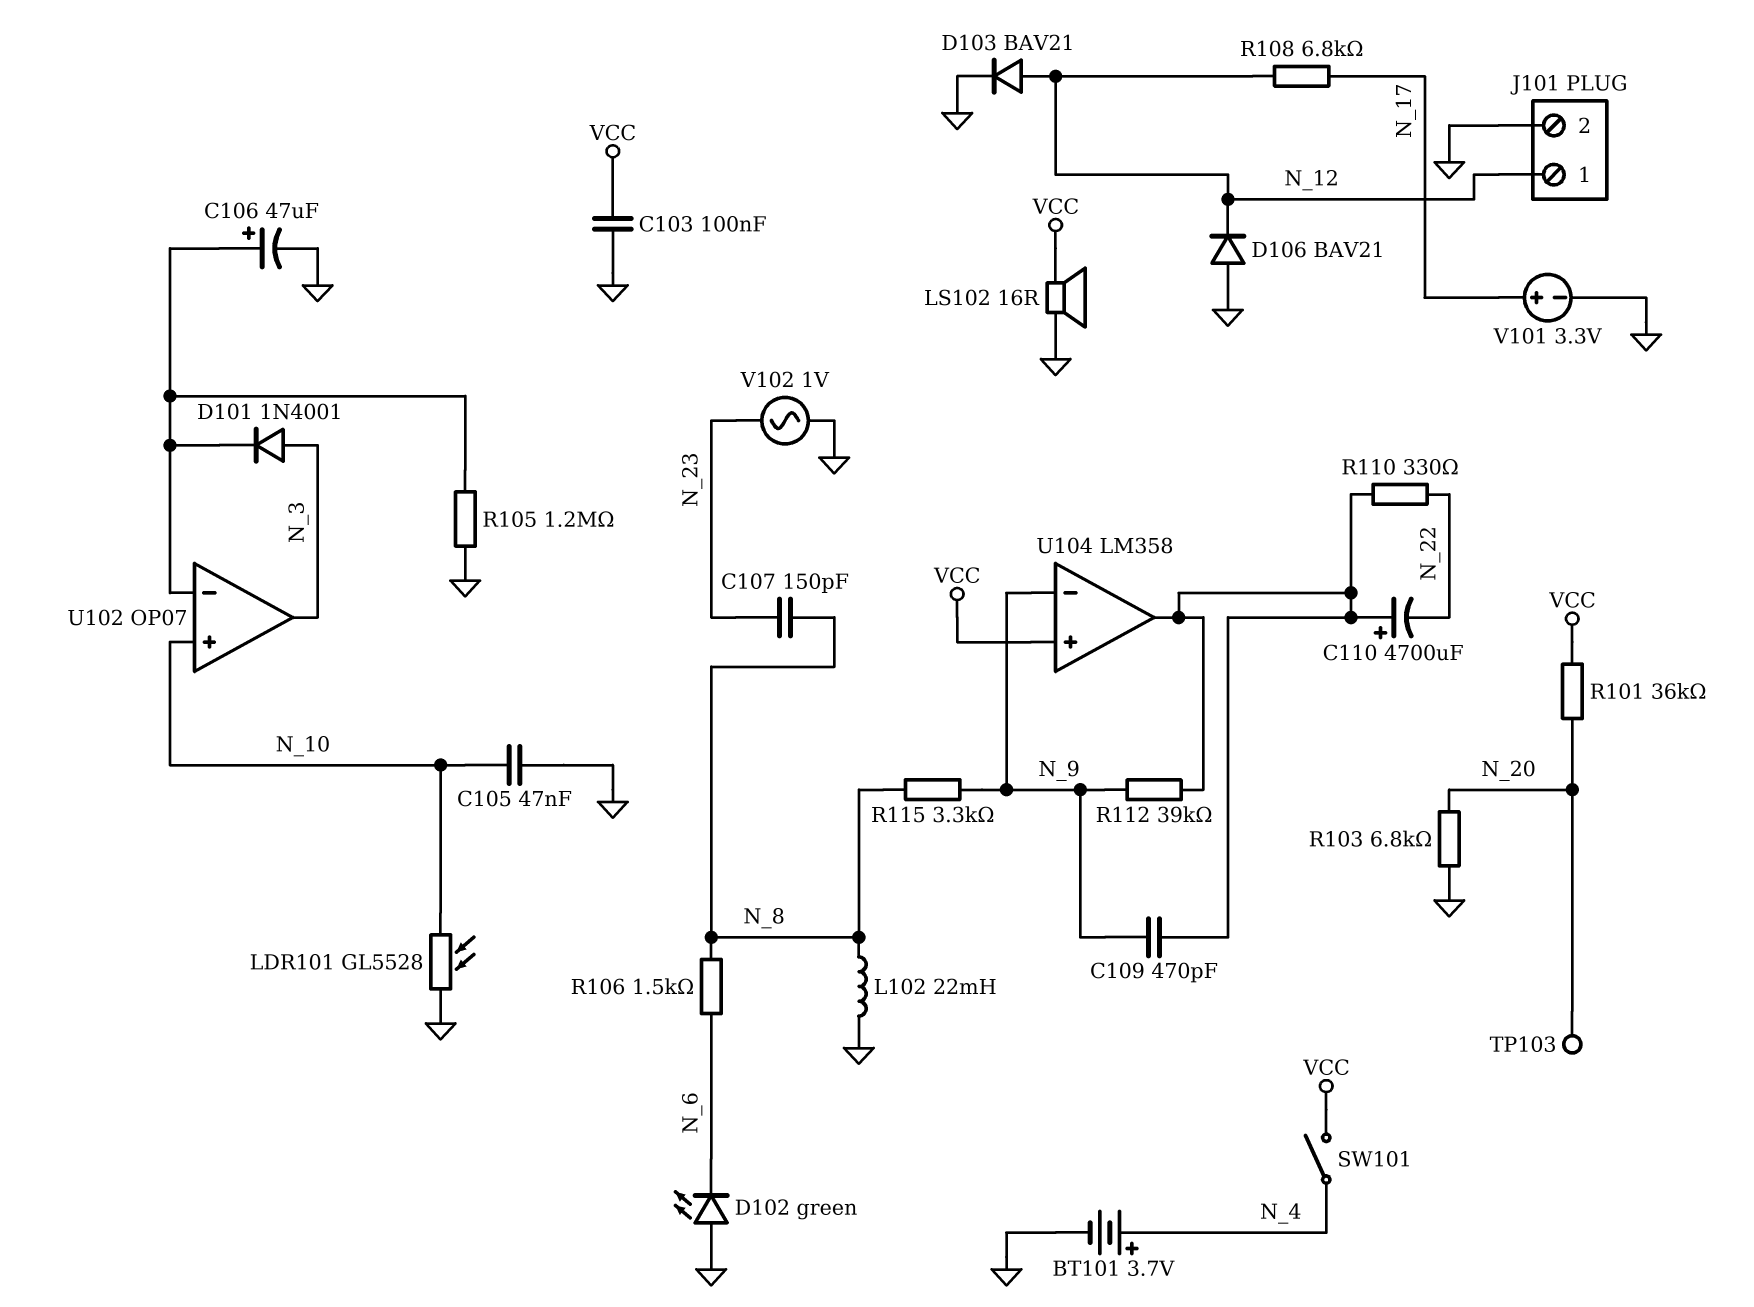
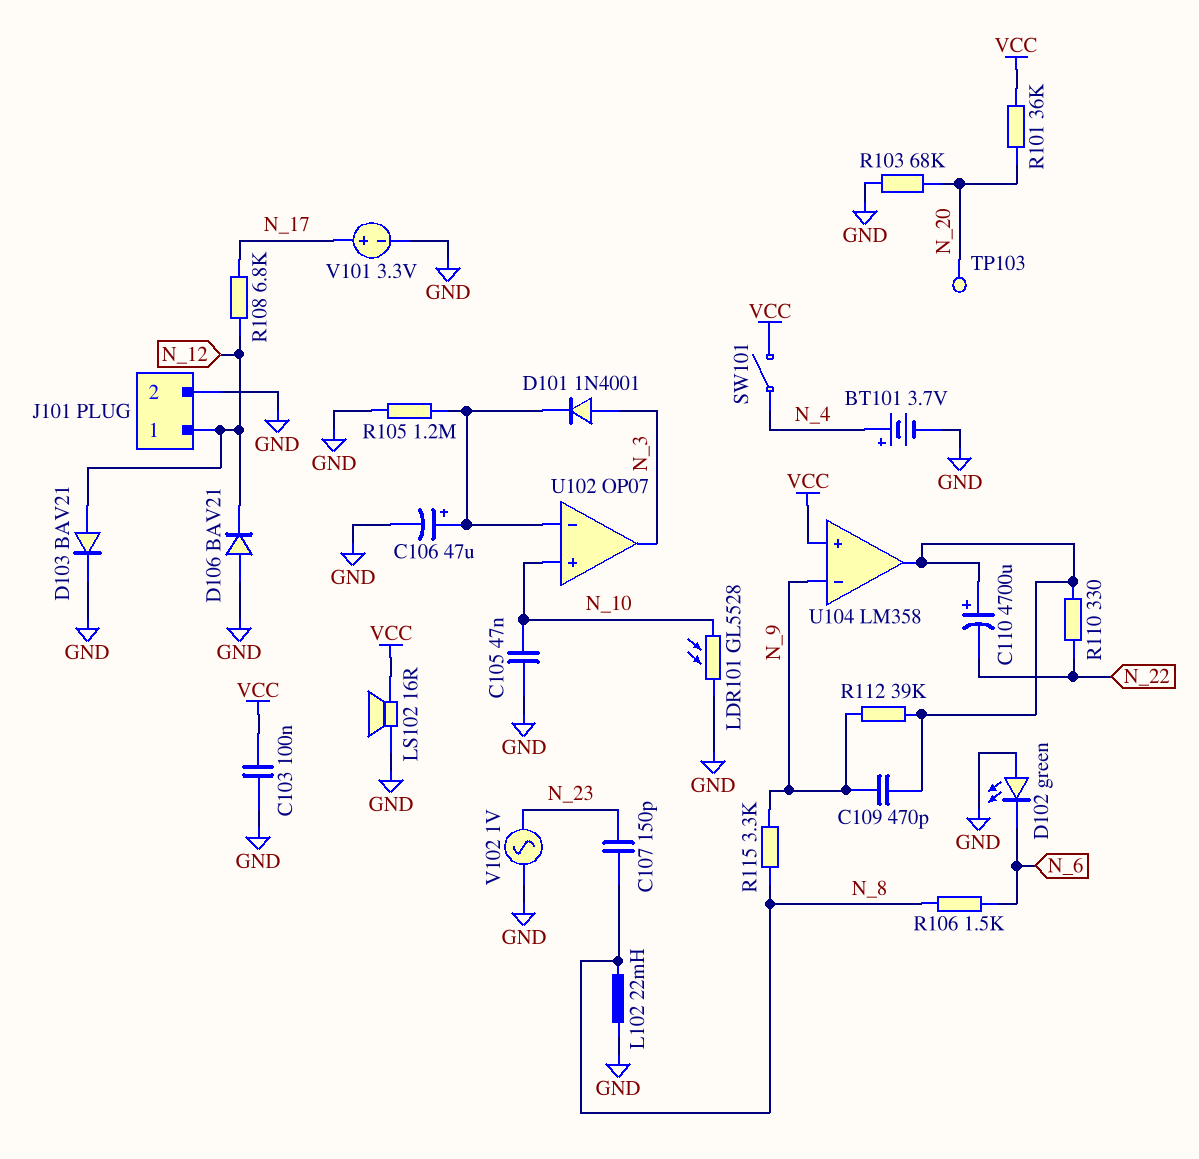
R103: 6.8k (GND, N_20) -> 68k (GND, N_20)

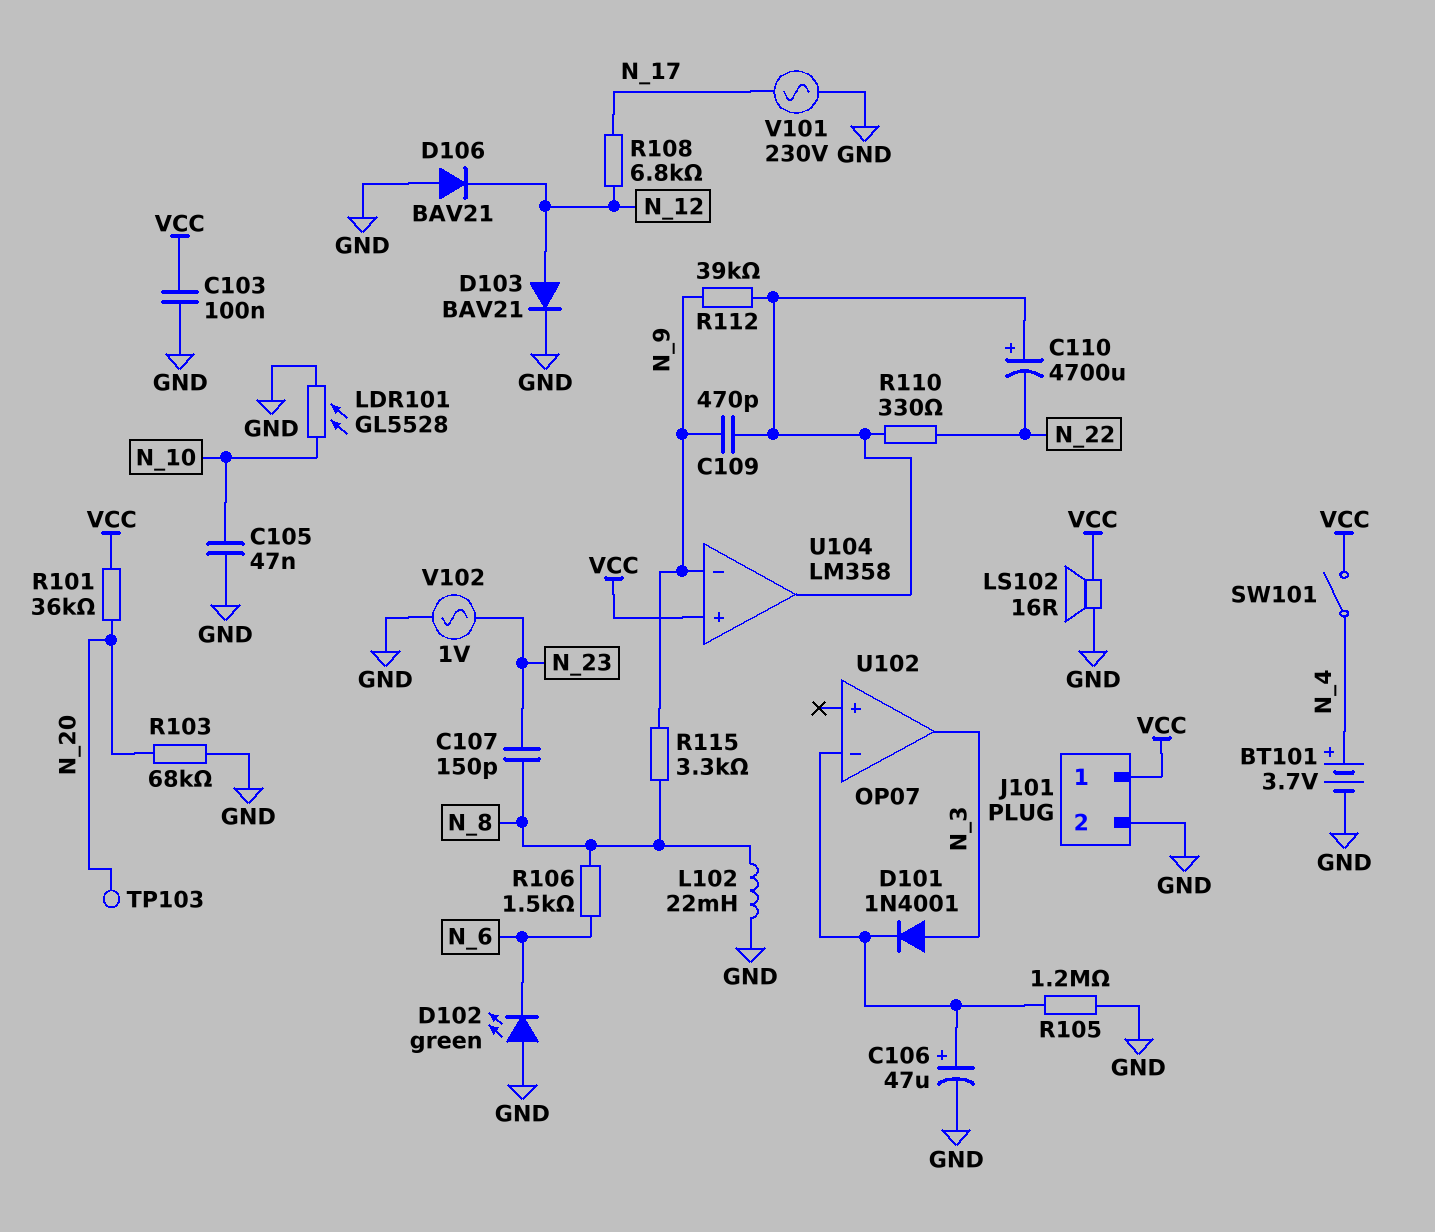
J101 pin 1: N_12 -> VCC
U102 pin in+: N_10 -> none
V101: 3.3V (plus N_17, minus GND) -> AC 230V (GND, N_17)

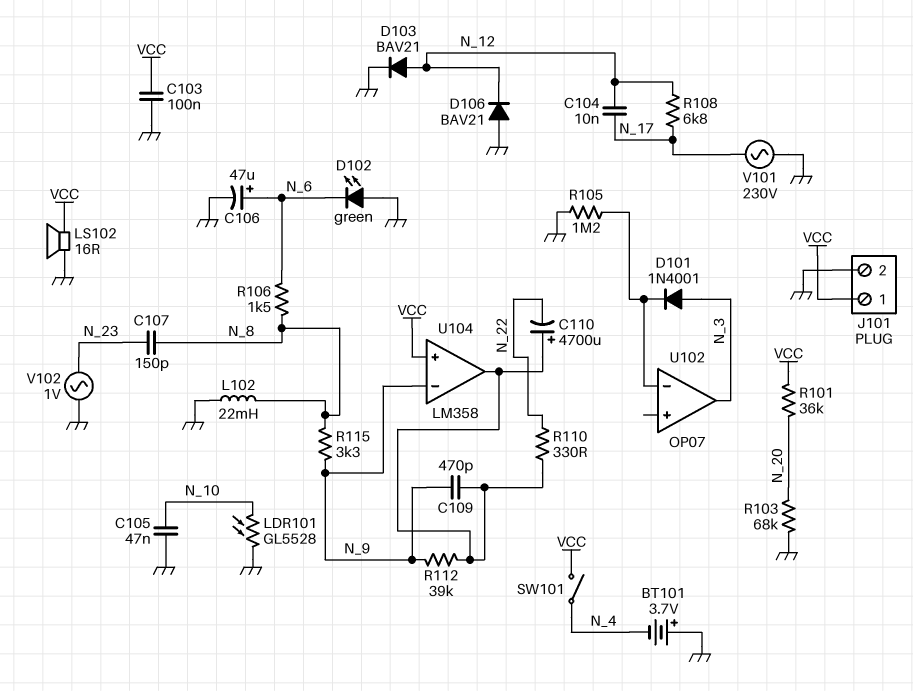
BT101: 3.7V (plus N_4, minus GND) -> 3.7V (plus GND, minus N_4)
C104: none -> 10nF (N_12, N_17)
C106: 47uF (plus U102/in-, minus GND) -> 47uF (plus N_6, minus GND)
TP103: test point (N_20) -> none

